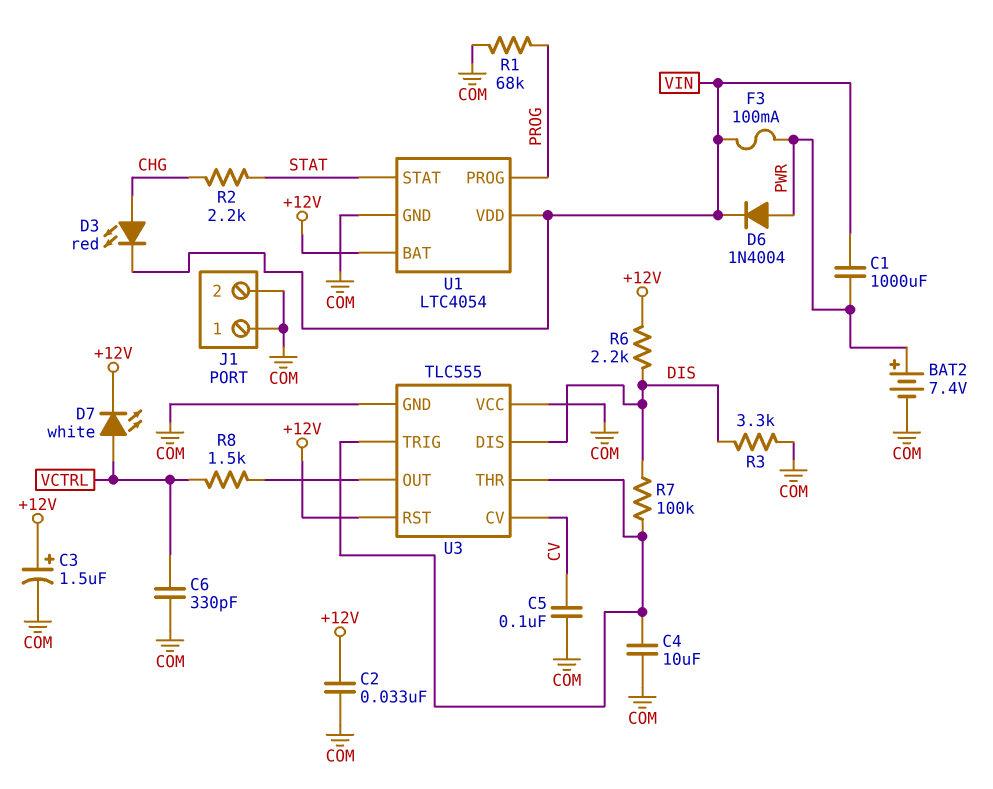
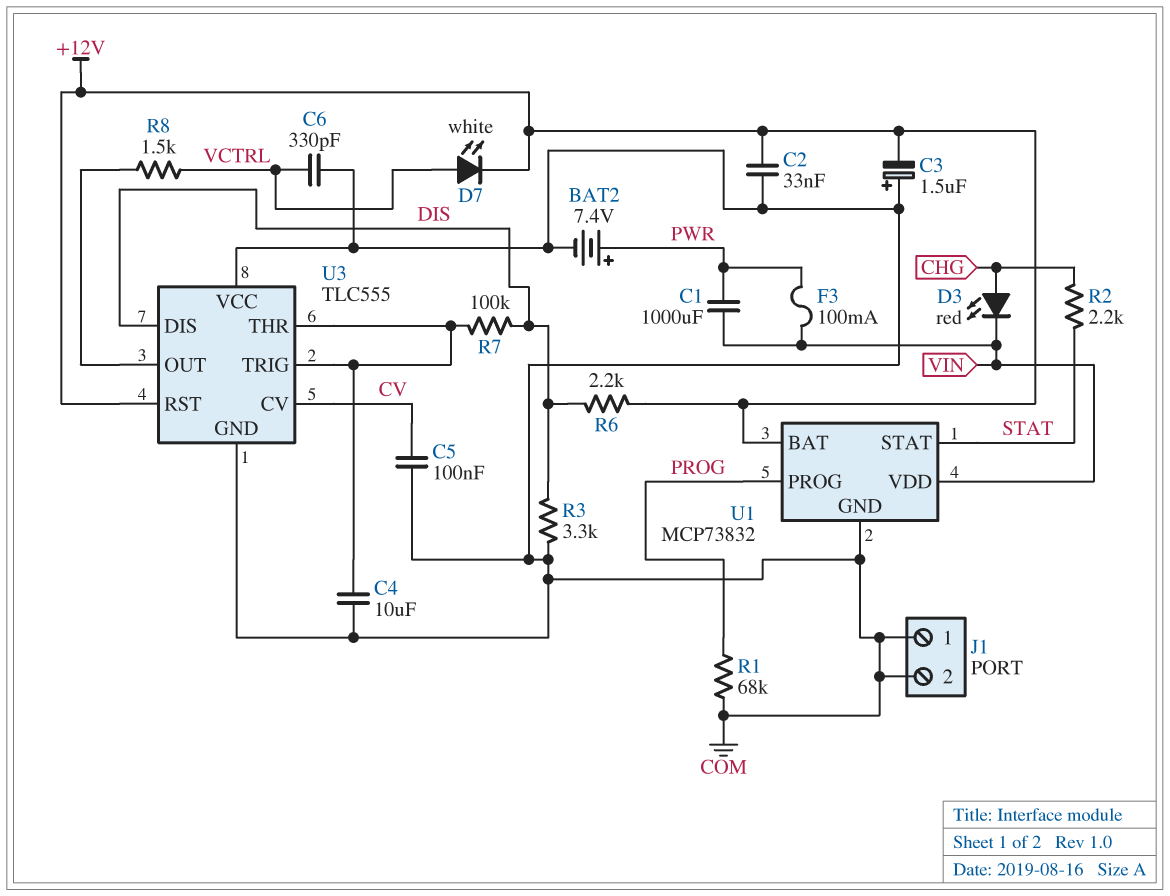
C3: 1.5uF (plus +12V, minus COM) -> 1.5uF (plus COM, minus +12V)
D6: diode 1N4004 (A PWR, K VIN) -> none
U1: LTC4054 -> MCP73832

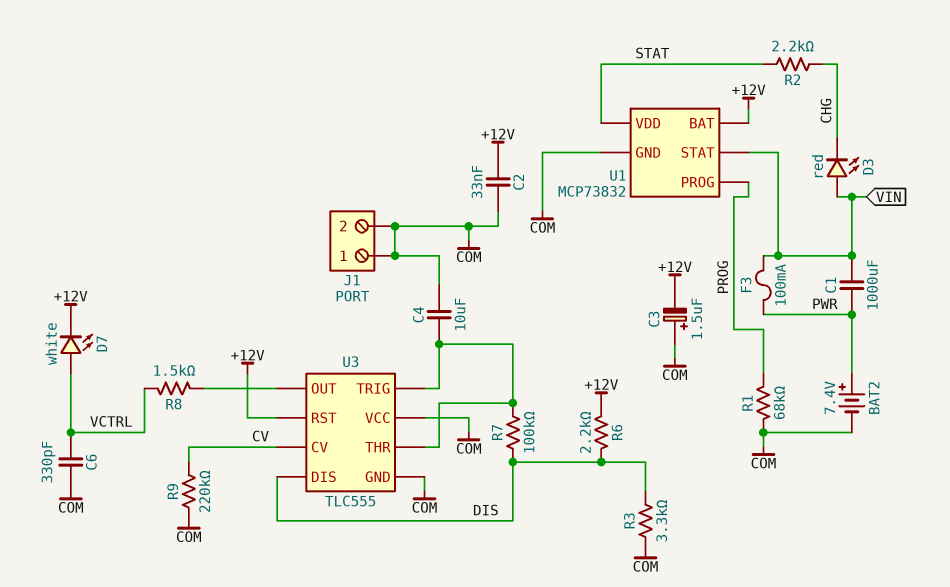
C5: 100nF (COM, CV) -> none
D3: LED red (A CHG, K VIN) -> LED red (A VIN, K CHG)
R9: none -> 220k (COM, CV)
U1 pin STAT: STAT -> VIN
U1 pin VDD: VIN -> STAT

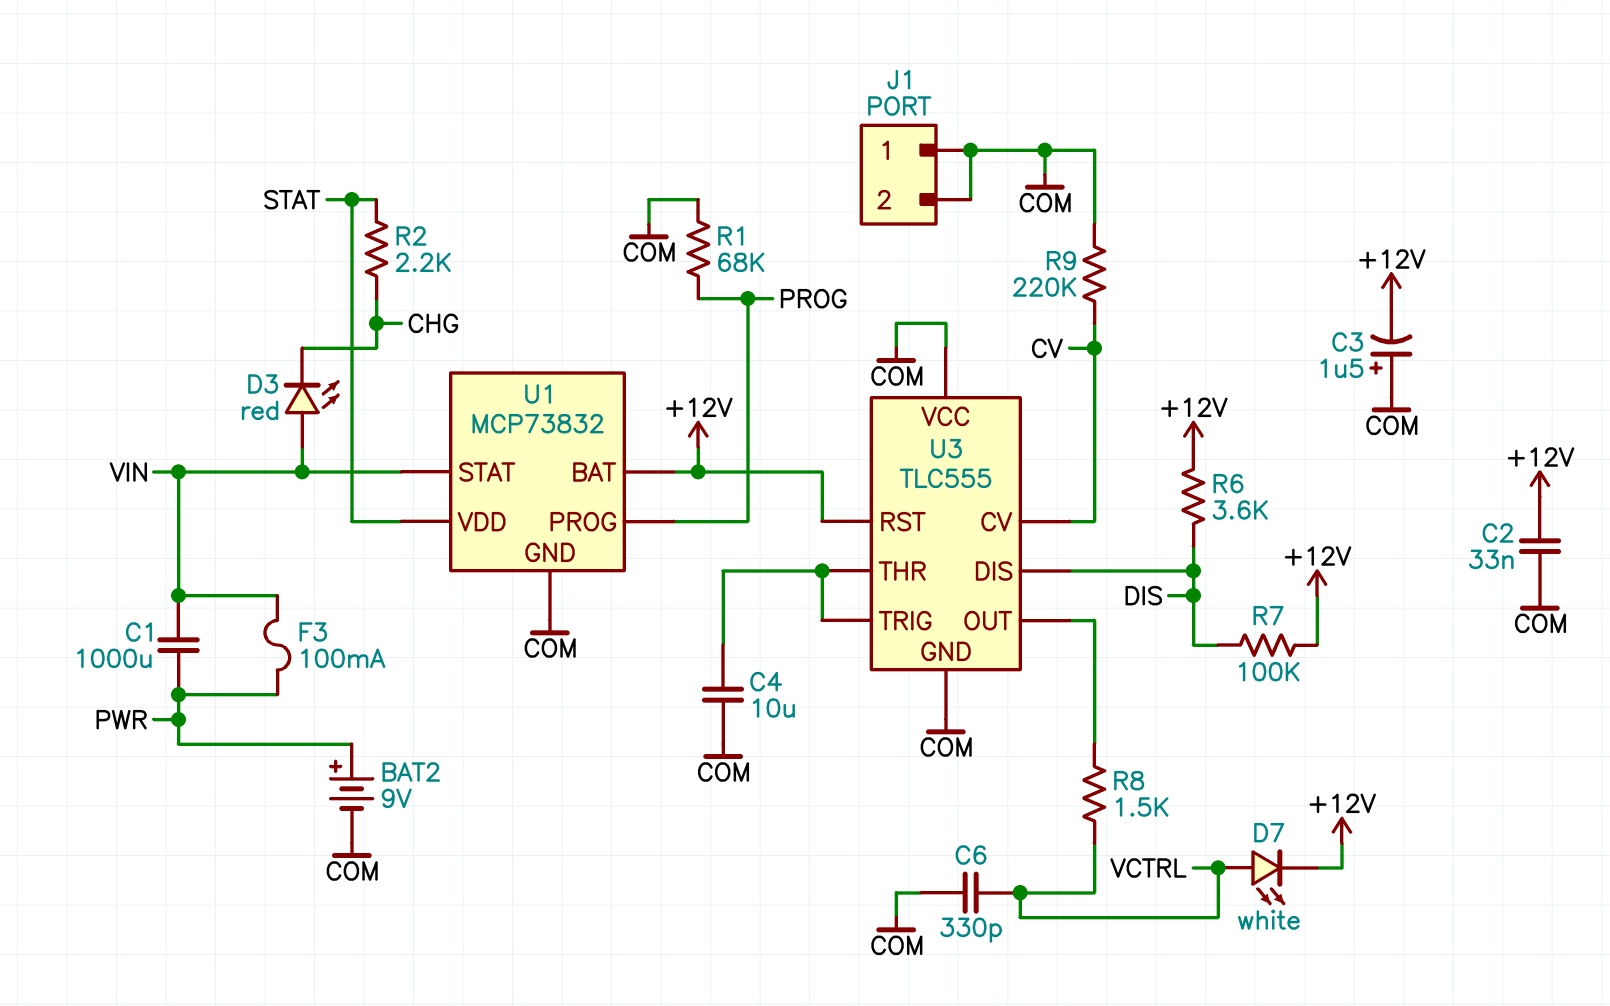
BAT2: 7.4V (plus PWR, minus COM) -> 9V (plus PWR, minus COM)
R3: 3.3k (COM, DIS) -> none
R6: 2.2k (+12V, DIS) -> 3.6k (+12V, DIS)
R7: 100k (DIS, U3/THR) -> 100k (+12V, DIS)

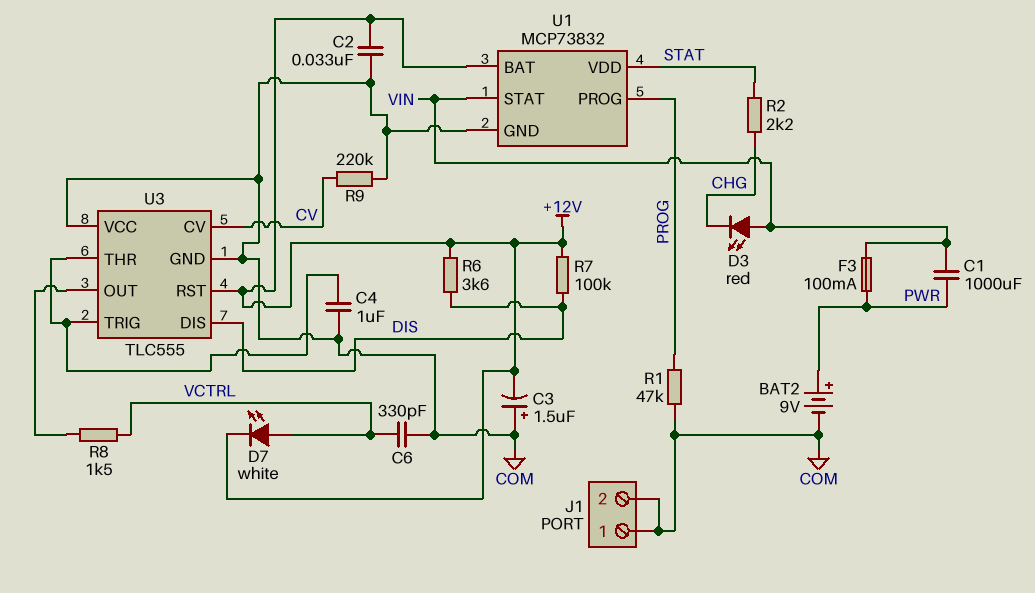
C4: 10uF (COM, U3/THR) -> 1uF (COM, U3/THR)
R1: 68k (COM, PROG) -> 47k (COM, PROG)

